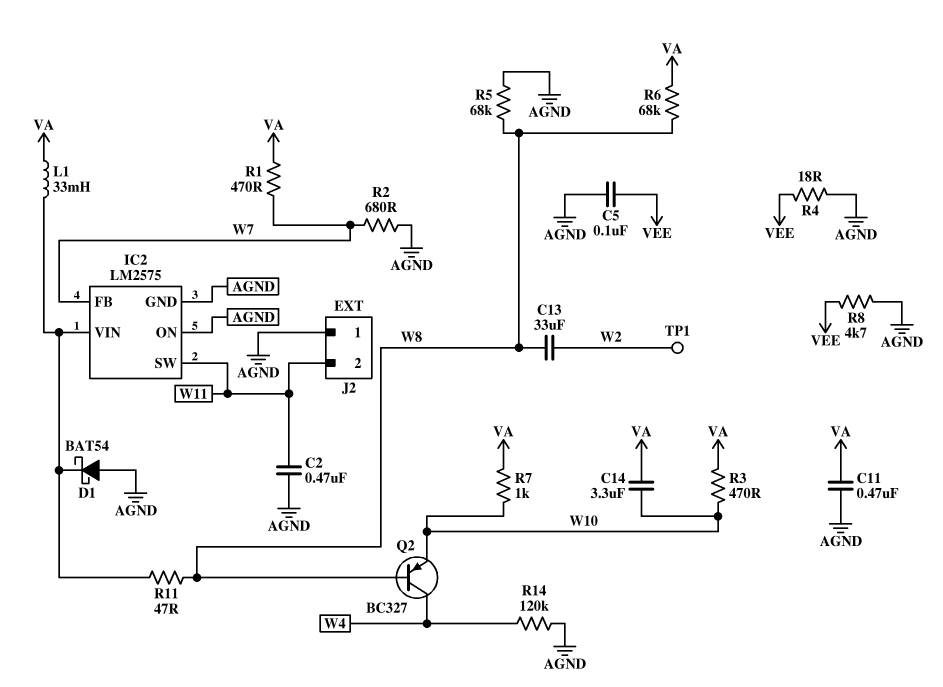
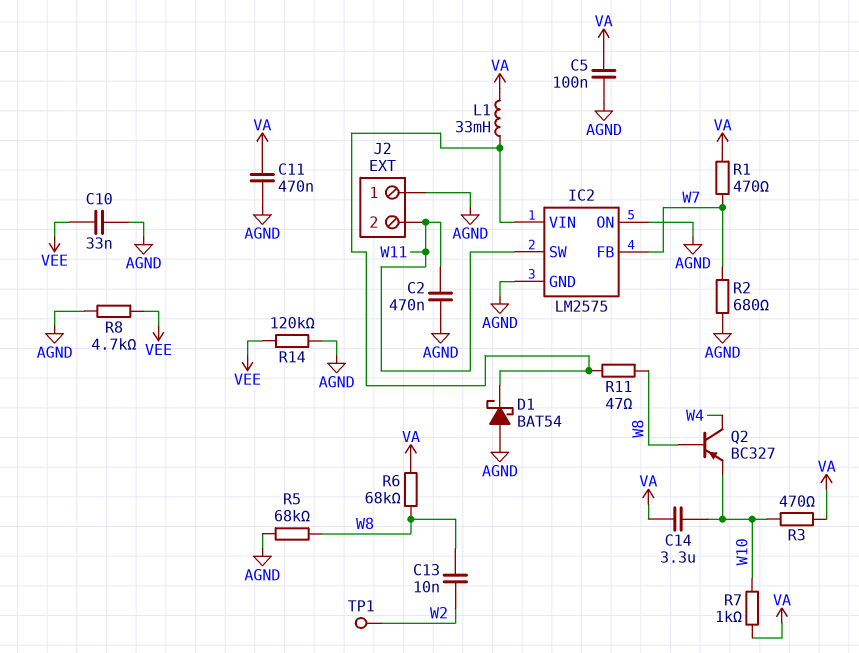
C5: 100nF (AGND, VEE) -> 100nF (AGND, VA)
C10: none -> 33nF (AGND, VEE)
C13: 33uF (W2, W8) -> 10nF (W2, W8)
R4: 18 (AGND, VEE) -> none
R14: 120k (AGND, W4) -> 120k (AGND, VEE)

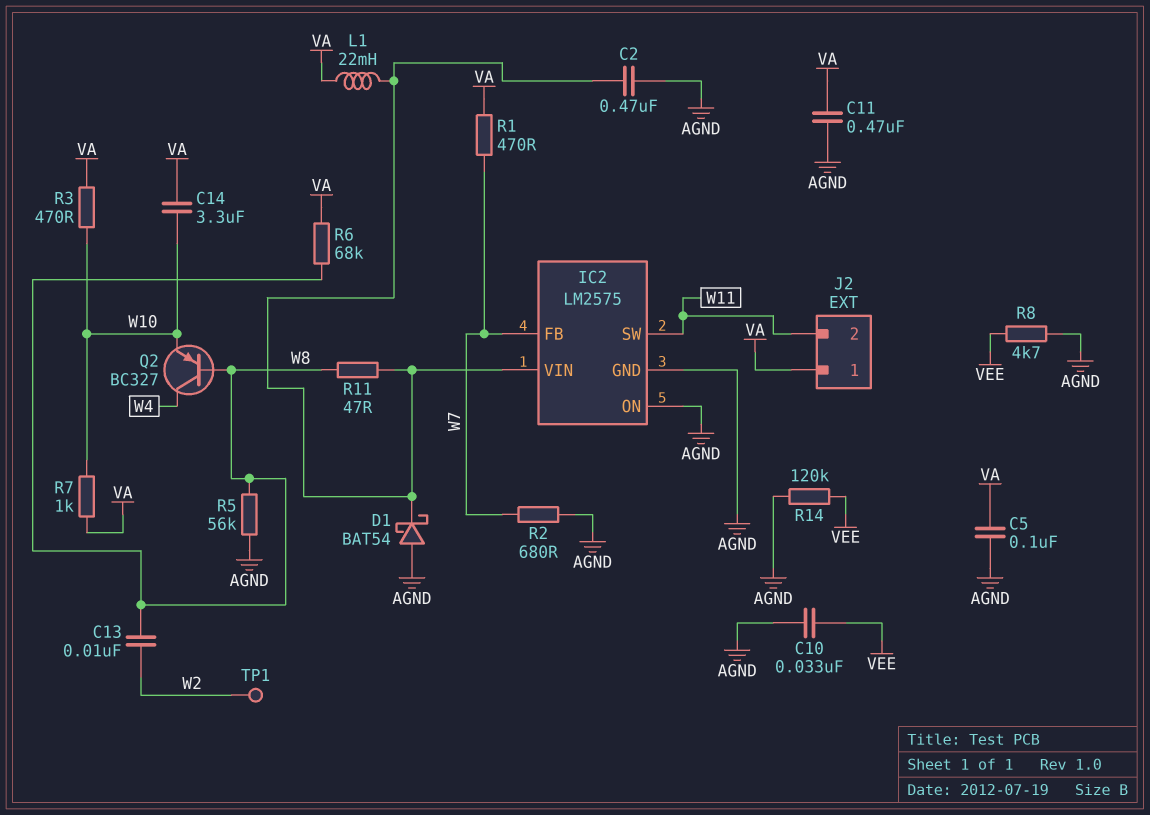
C2: 470nF (AGND, W11) -> 470nF (AGND, IC2/VIN)
J2 pin 1: AGND -> VA
L1: 33mH (IC2/VIN, VA) -> 22mH (IC2/VIN, VA)
R5: 68k (AGND, W8) -> 56k (AGND, W8)

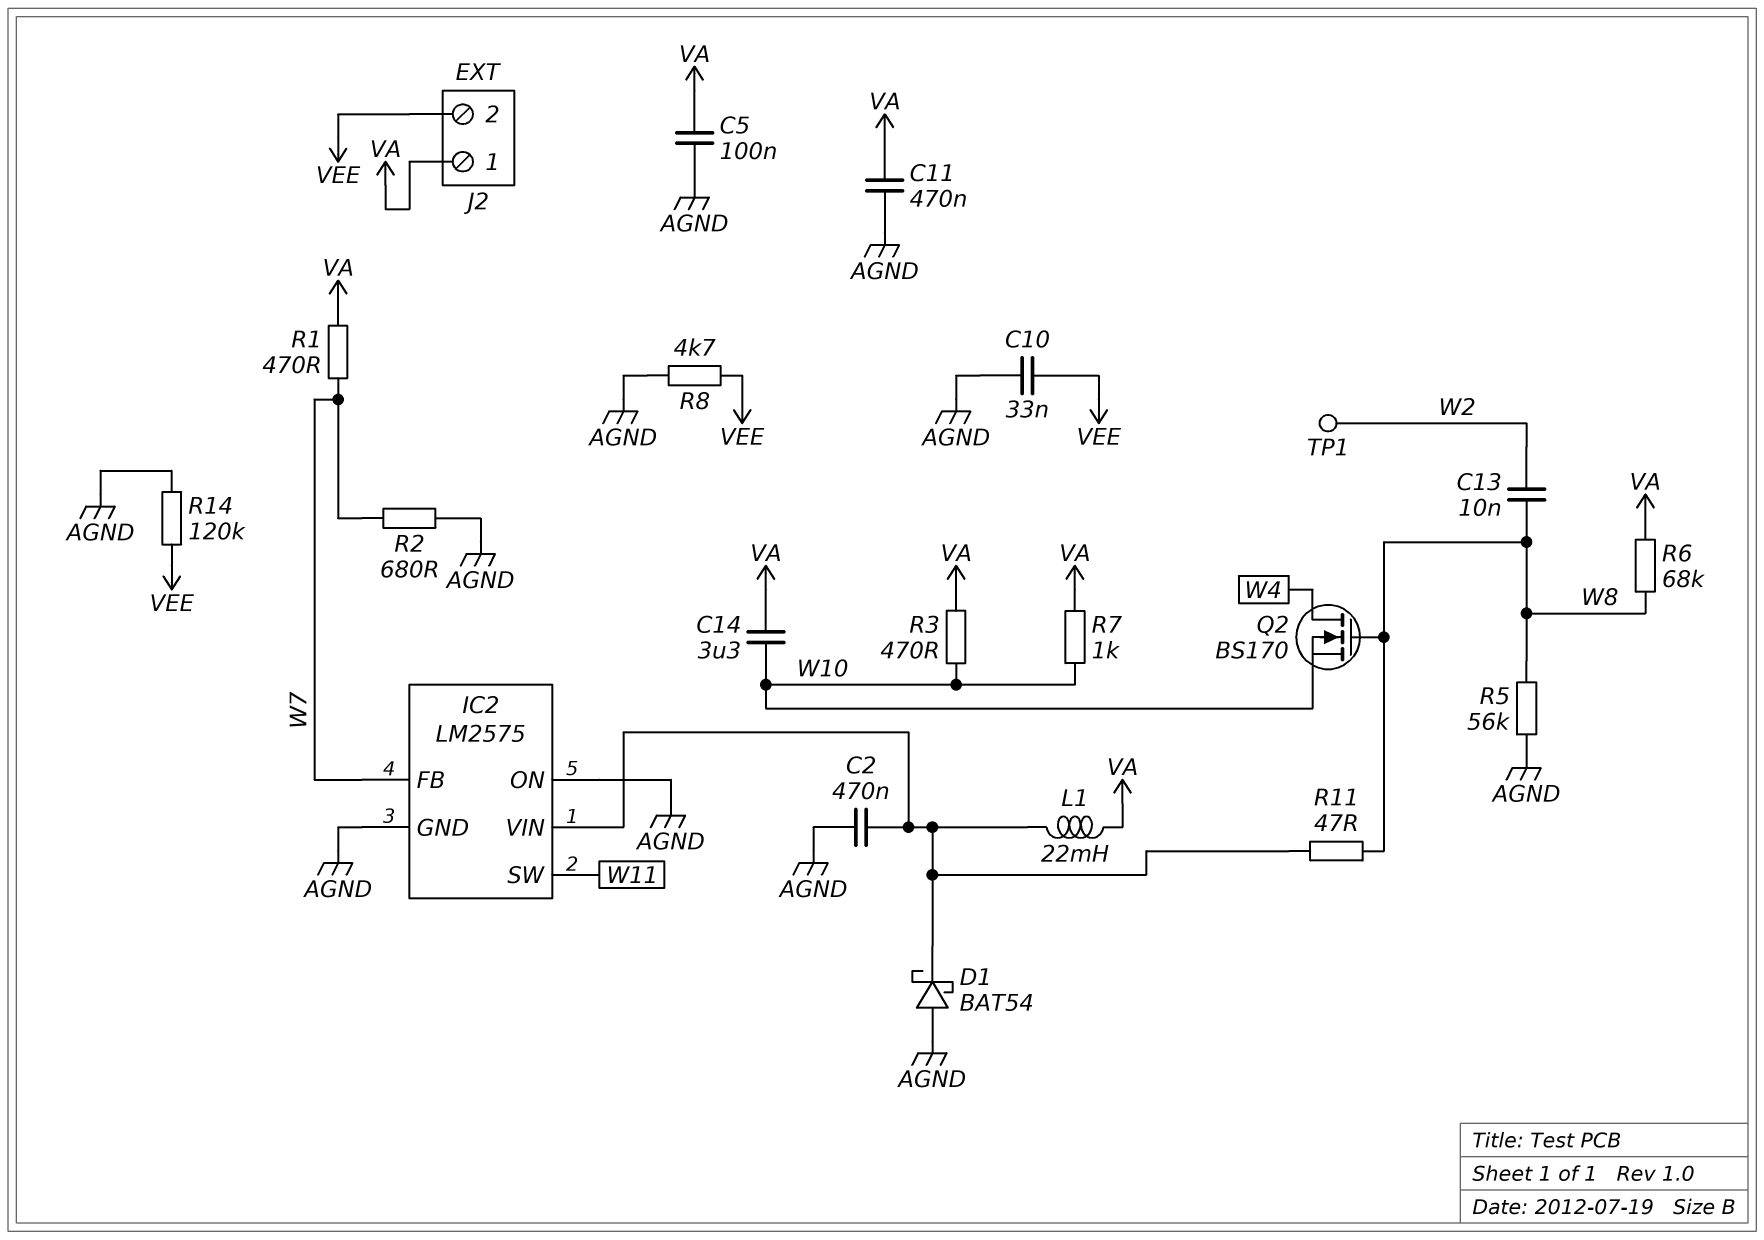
J2 pin 2: W11 -> VEE
Q2: PNP BC327 (B W8, C W4, E W10) -> NMOS BS170 (G W8, D W4, S W10)

